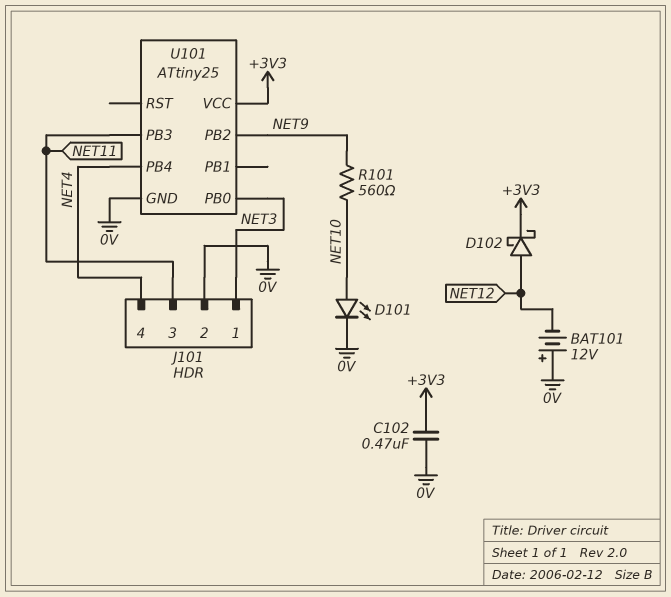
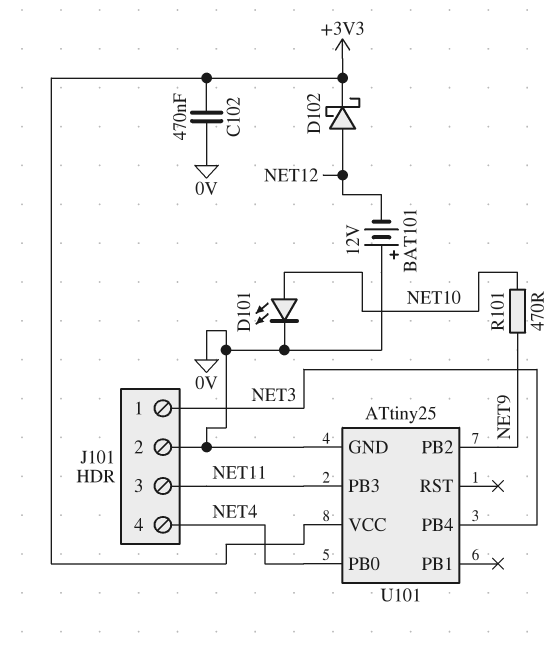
R101: 560 (NET9, NET10) -> 470 (NET9, NET10)
U101 pin PB0: NET3 -> NET4
U101 pin PB4: NET4 -> NET3

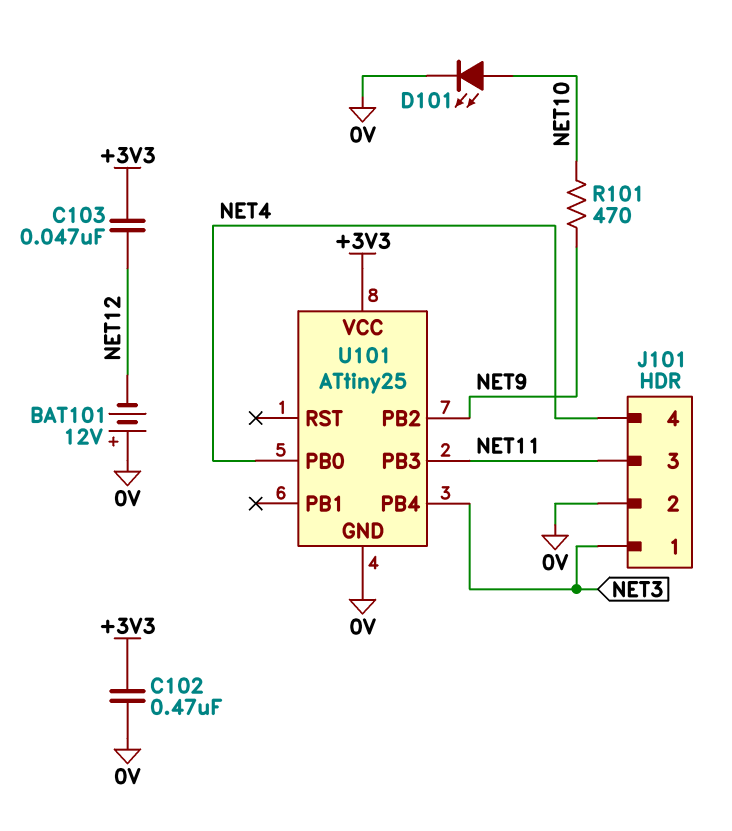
C103: none -> 47nF (+3V3, NET12)
D102: schottky (A NET12, K +3V3) -> none

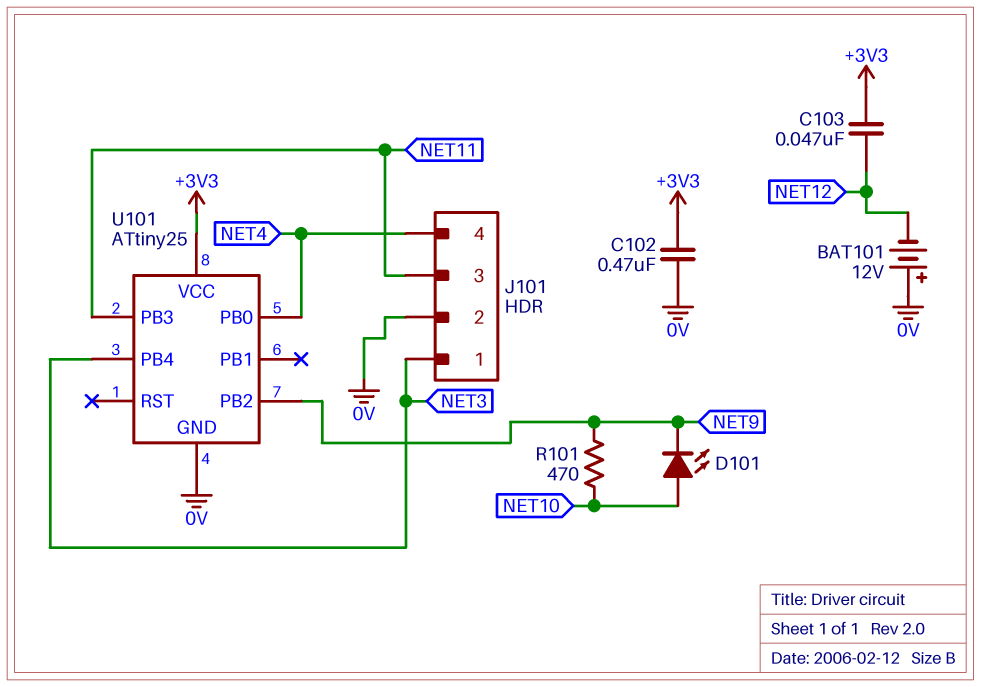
D101: LED (A NET10, K 0V) -> LED (A NET10, K NET9)

